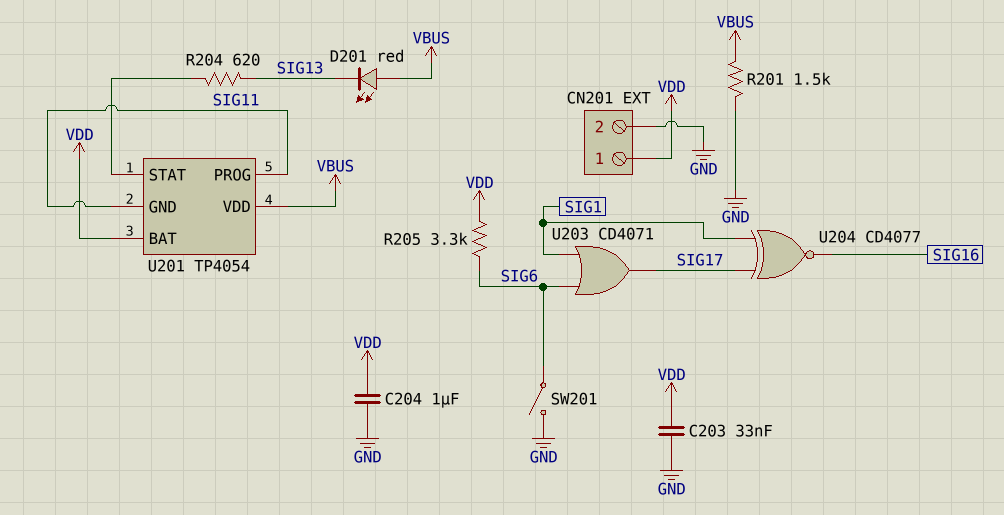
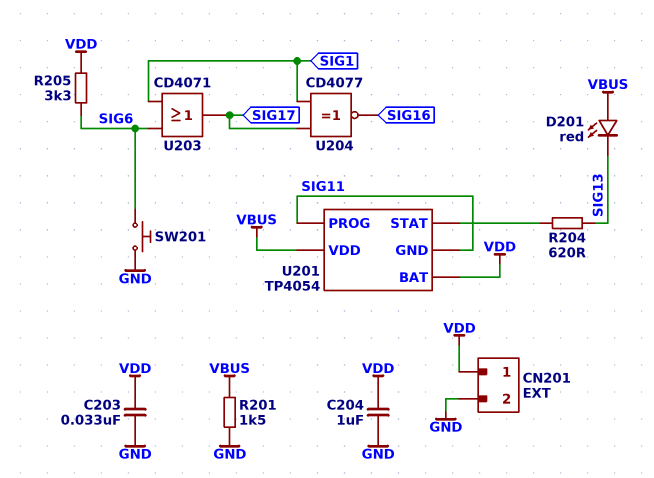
SW201: switch (GND, SIG6) -> button (GND, SIG6)

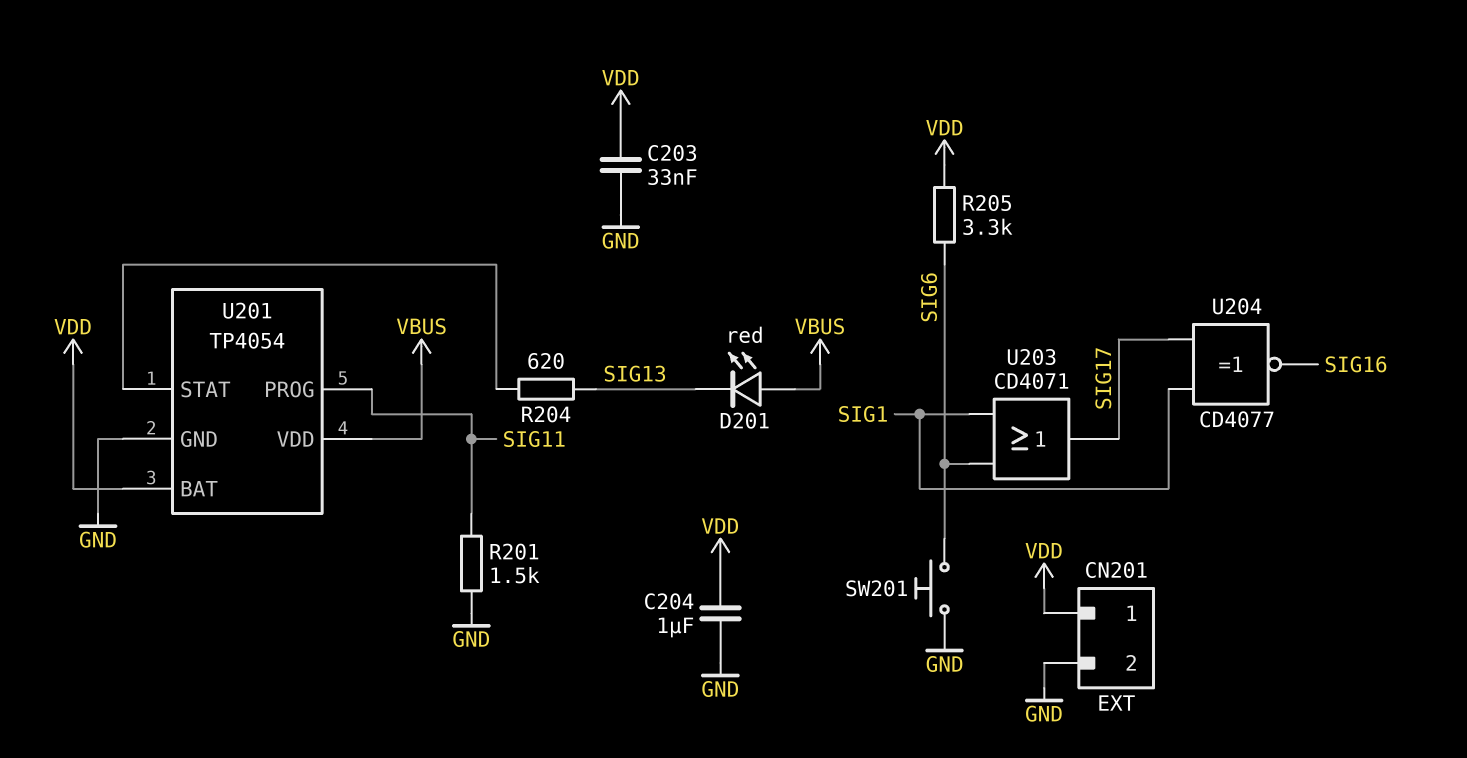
R201: 1.5k (GND, VBUS) -> 1.5k (GND, SIG11)
U201 pin GND: SIG11 -> GND

